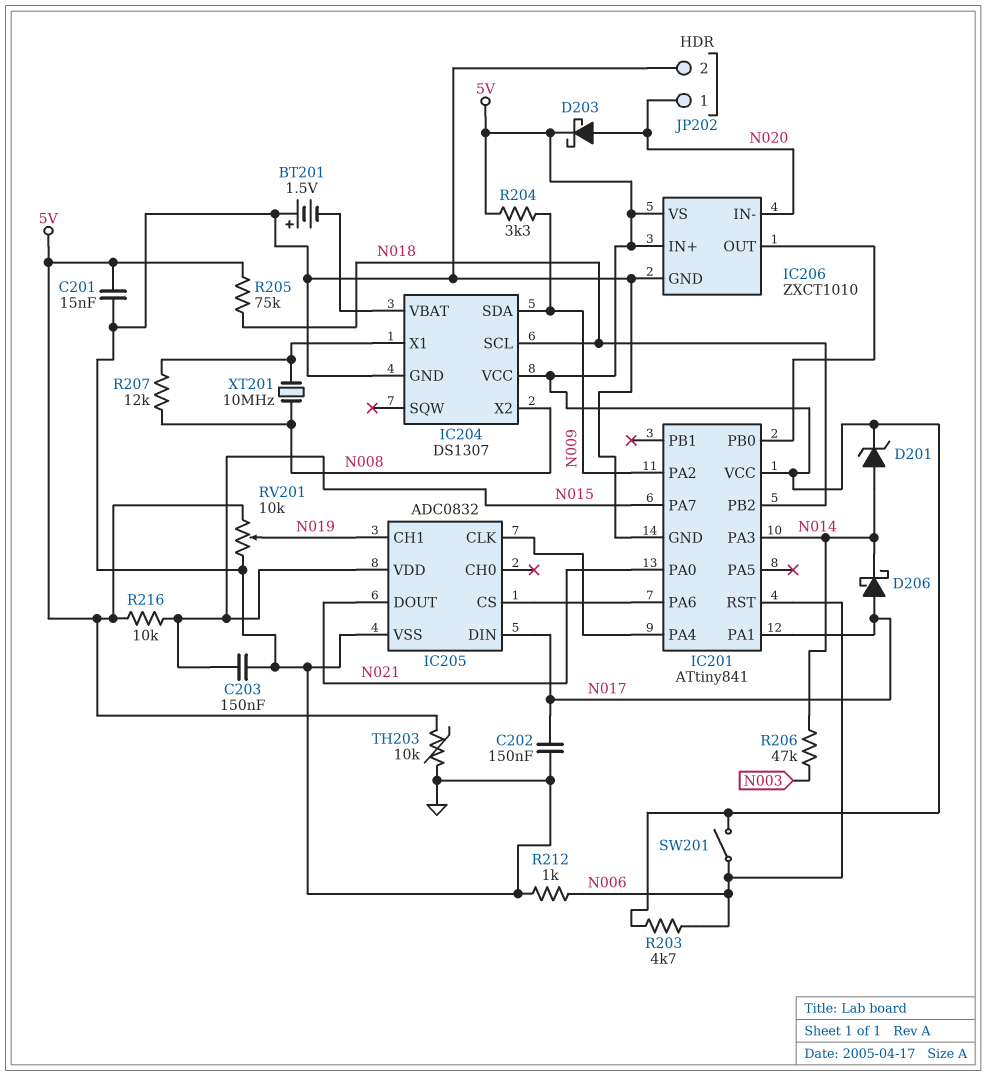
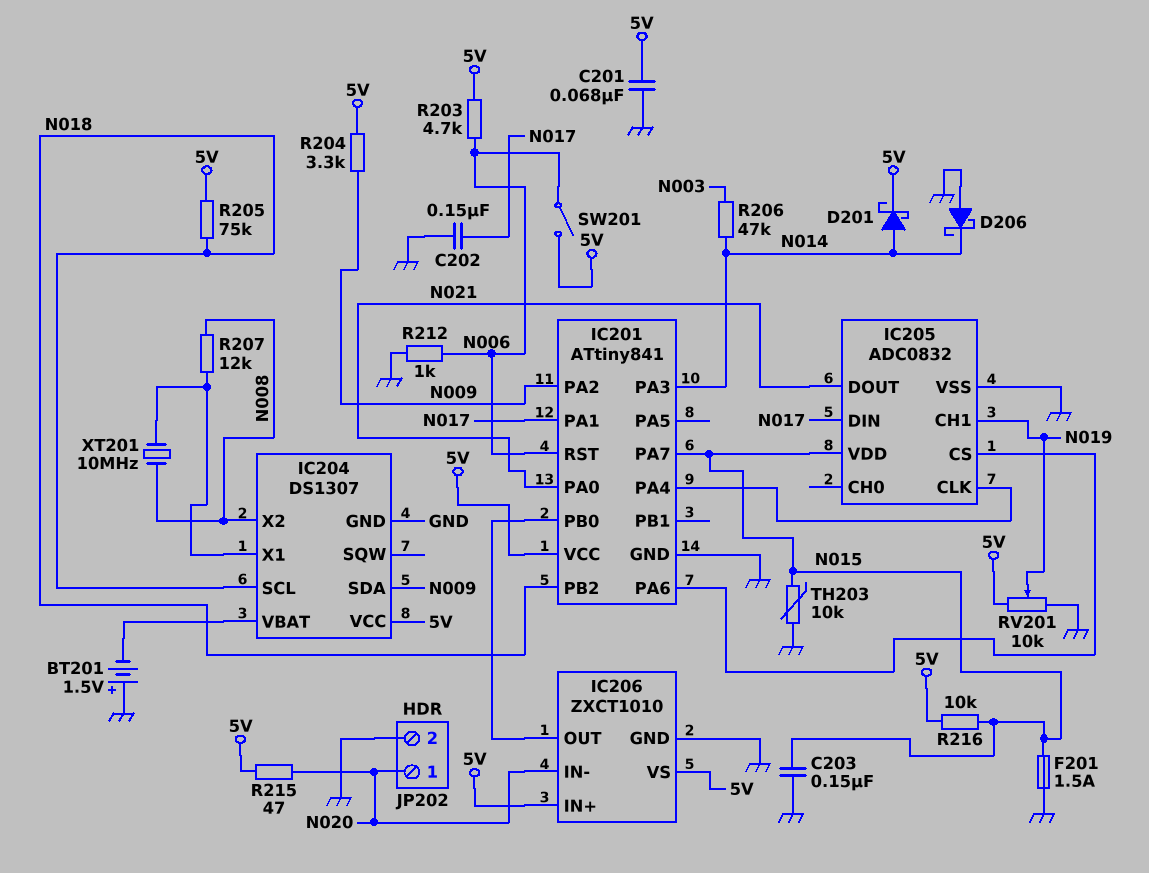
C201: 15nF (5V, GND) -> 68nF (5V, GND)
D201: zener (A N014, K 5V) -> schottky (A N014, K 5V)
D203: schottky (A N020, K 5V) -> none
D206: schottky (A N017, K N014) -> schottky (A GND, K N014)
F201: none -> 1.5A (GND, N015)
R215: none -> 47 (5V, N020)
TH203: 10k (5V, GND) -> 10k (GND, N015)

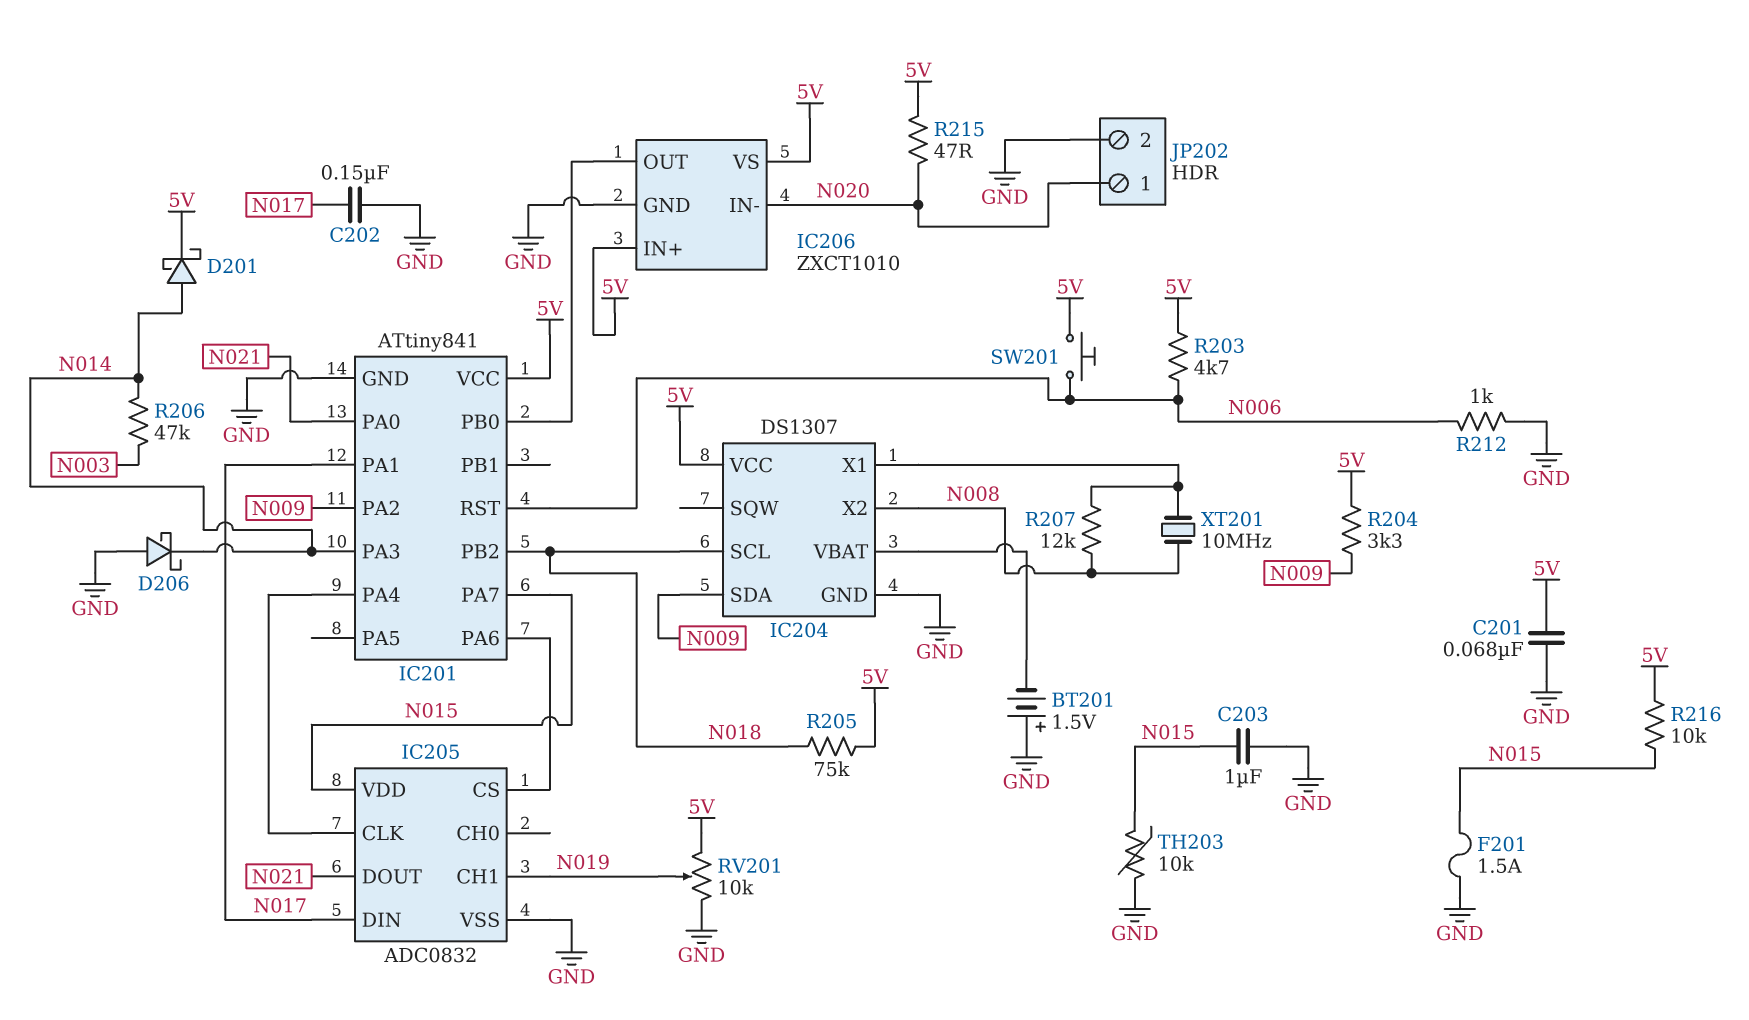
C203: 150nF (GND, N015) -> 1uF (GND, N015)
SW201: switch (5V, N006) -> button (5V, N006)

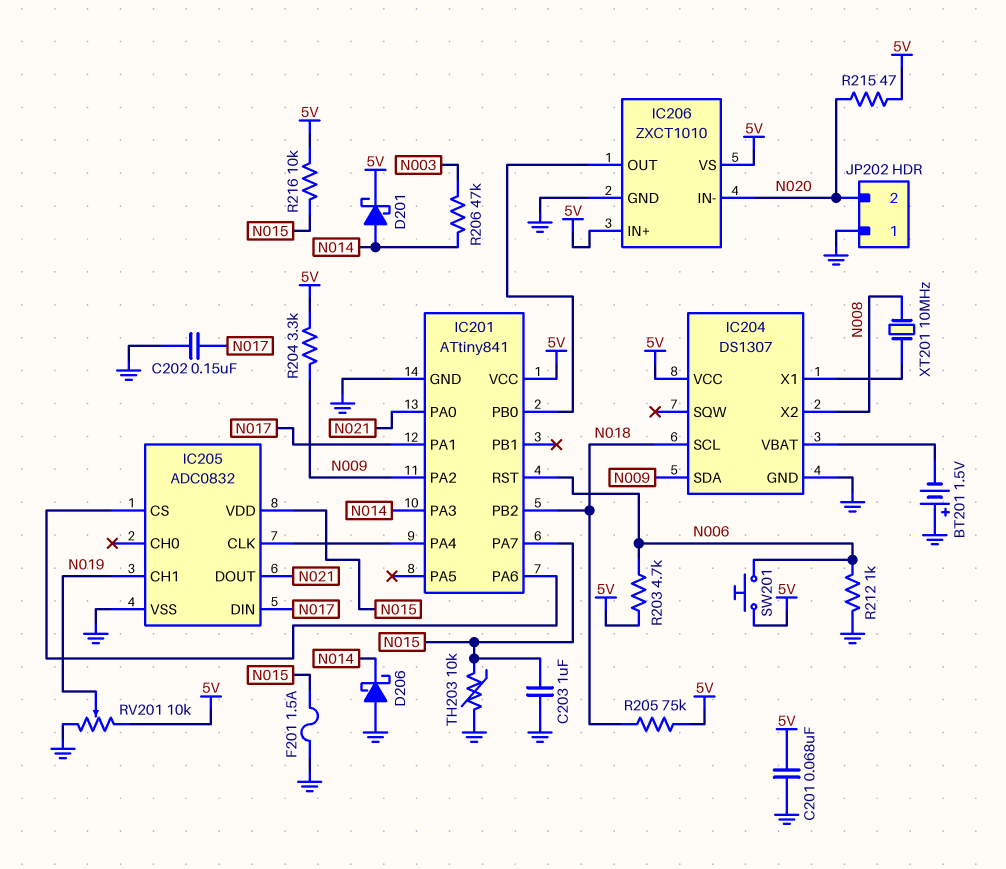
JP202 pin 1: N020 -> GND
JP202 pin 2: GND -> N020
R207: 12k (IC204/X1, N008) -> none

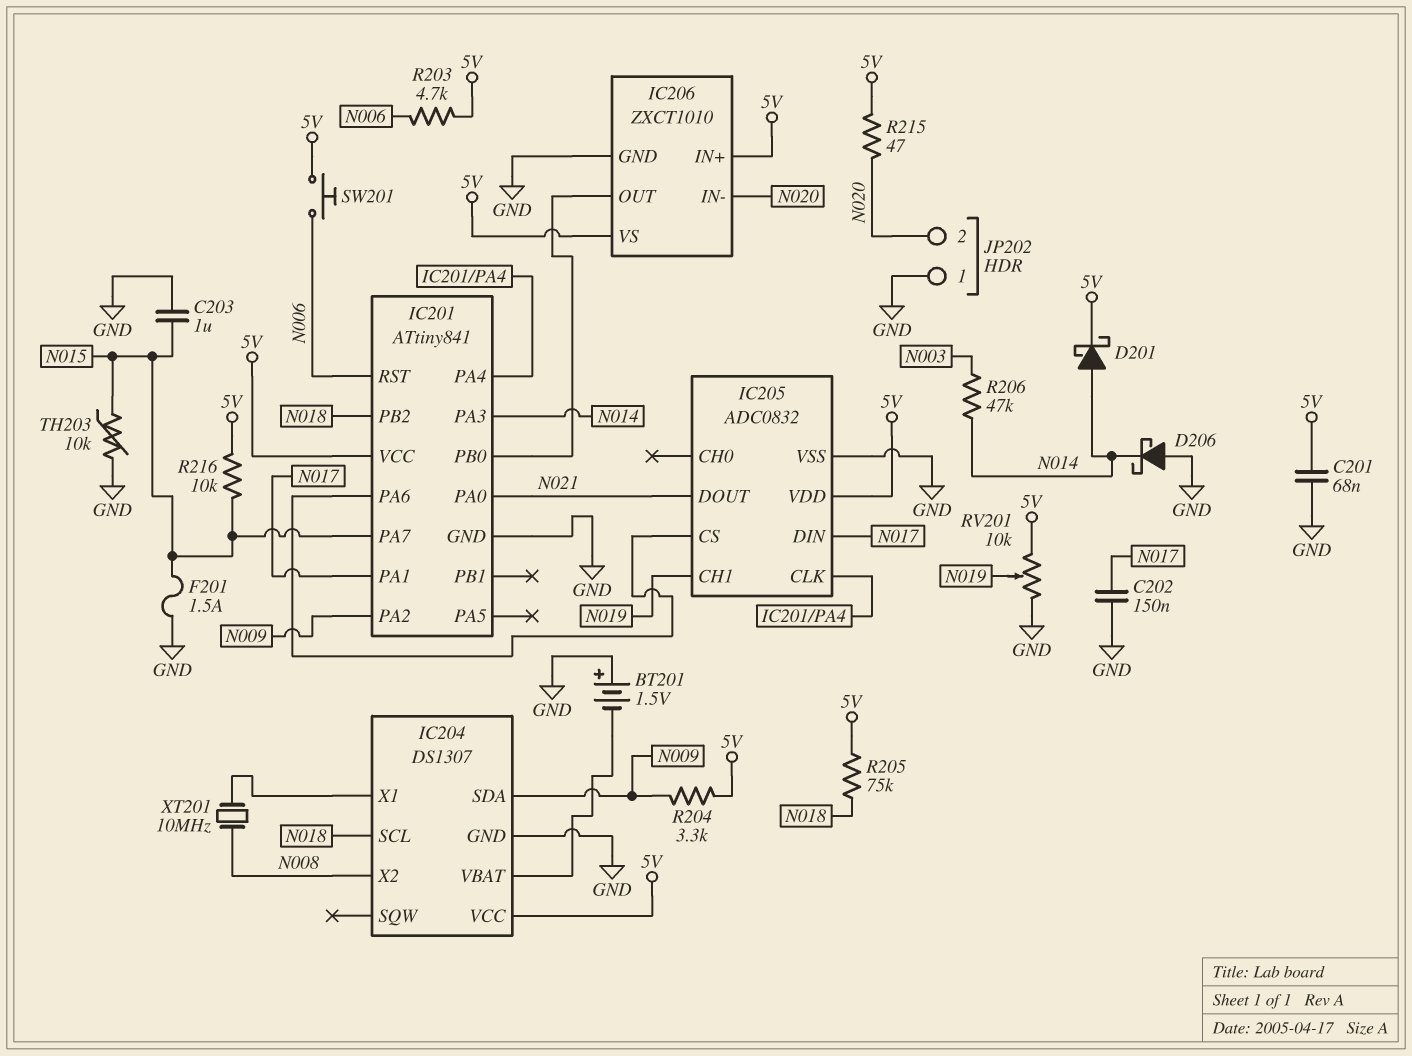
IC205 pin VDD: N015 -> 5V
R212: 1k (GND, N006) -> none

